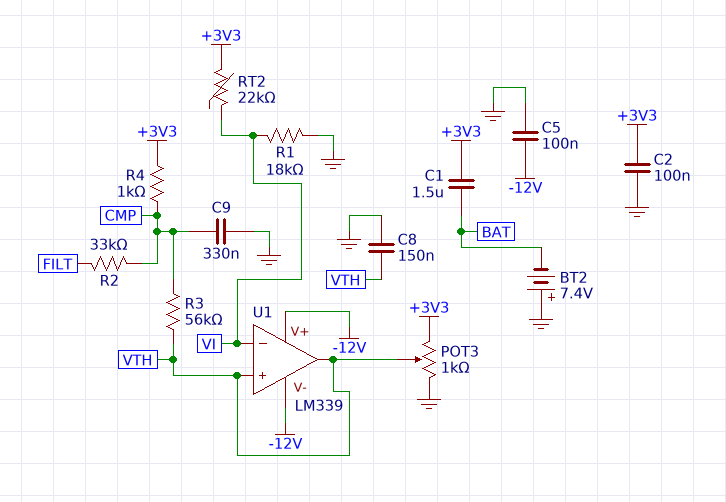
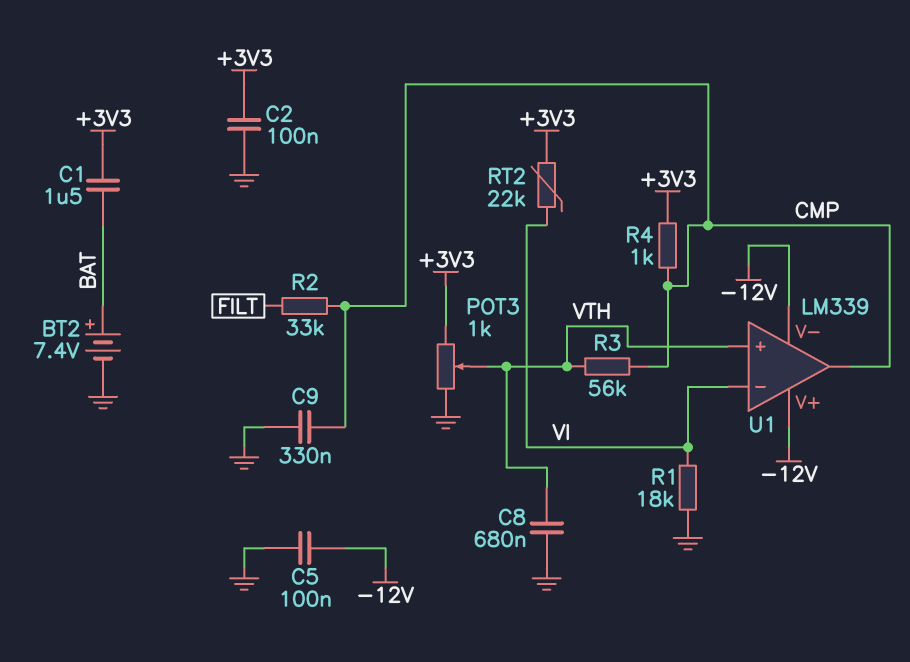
BT2: 7.4V (plus GND, minus BAT) -> 7.4V (plus BAT, minus GND)
C8: 150nF (GND, VTH) -> 680nF (GND, VTH)
U1 pin out: VTH -> CMP

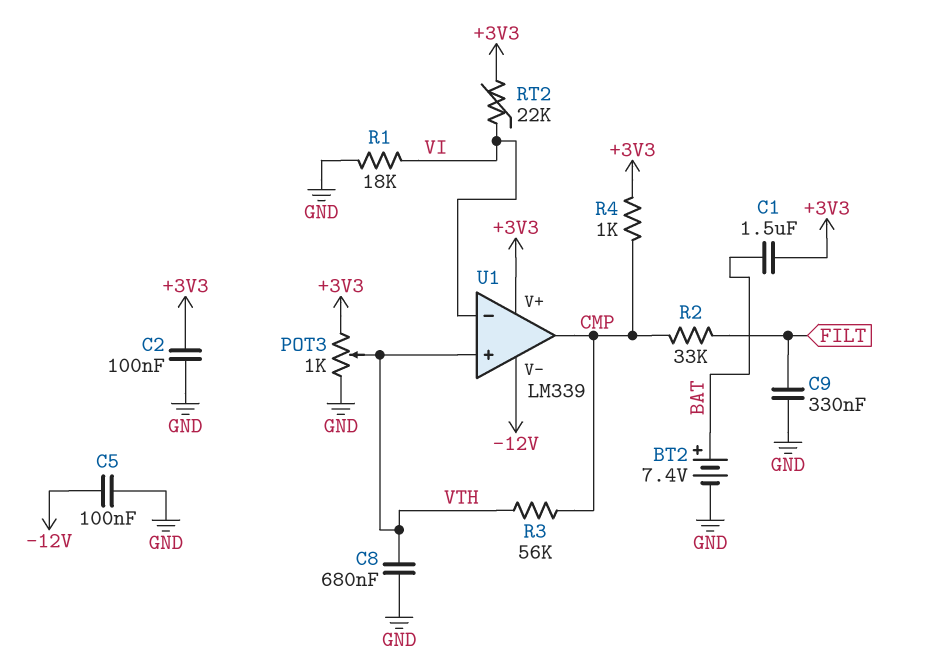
C9: 330nF (CMP, GND) -> 330nF (FILT, GND)
U1 pin V+: -12V -> +3V3

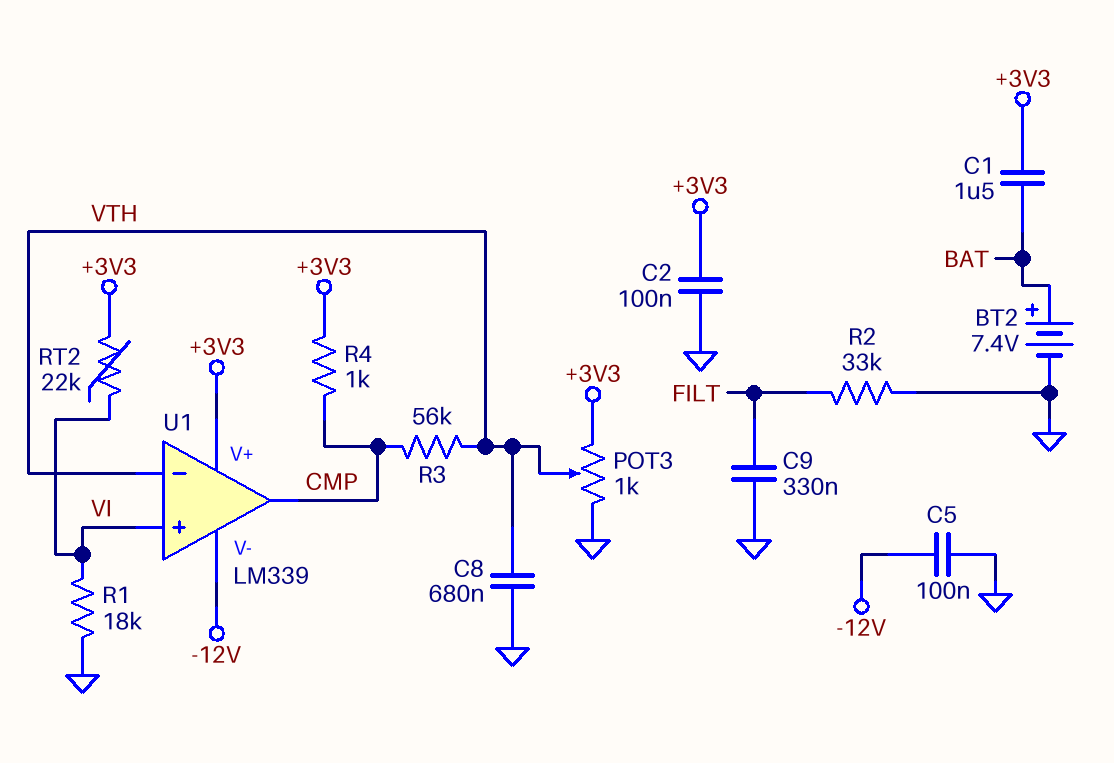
R2: 33k (CMP, FILT) -> 33k (FILT, GND)
U1 pin in+: VTH -> VI
U1 pin in-: VI -> VTH

